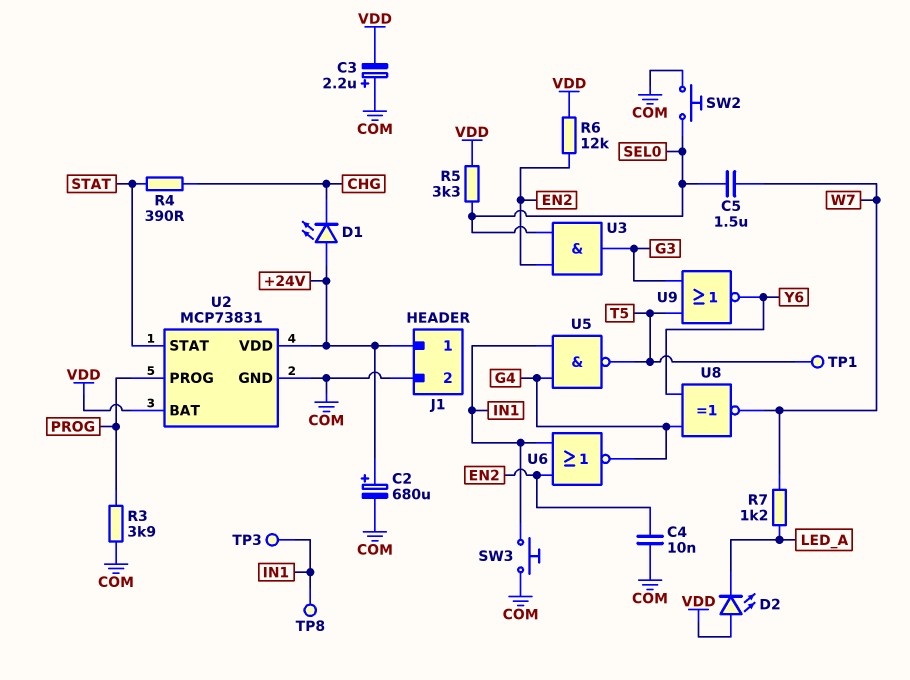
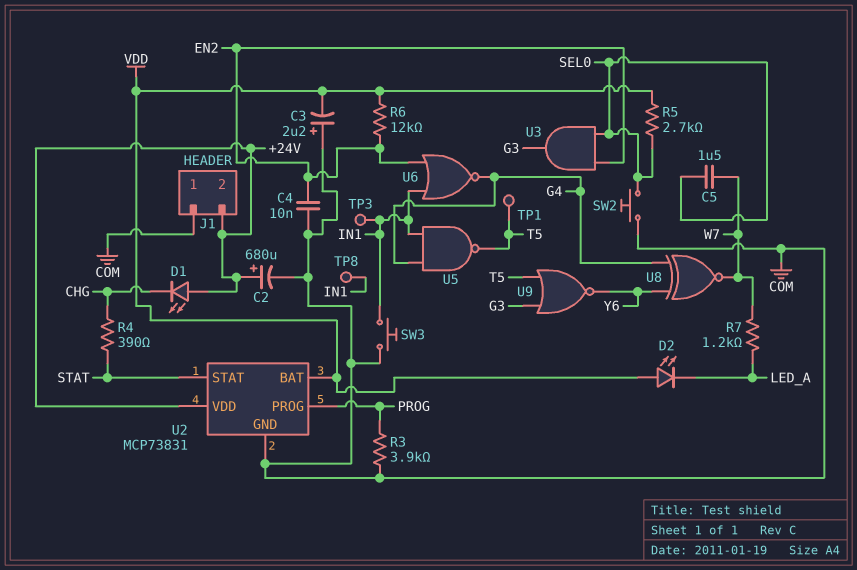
J1 pin 1: +24V -> COM
J1 pin 2: COM -> +24V
R5: 3.3k (SEL0, VDD) -> 2.7k (SEL0, VDD)

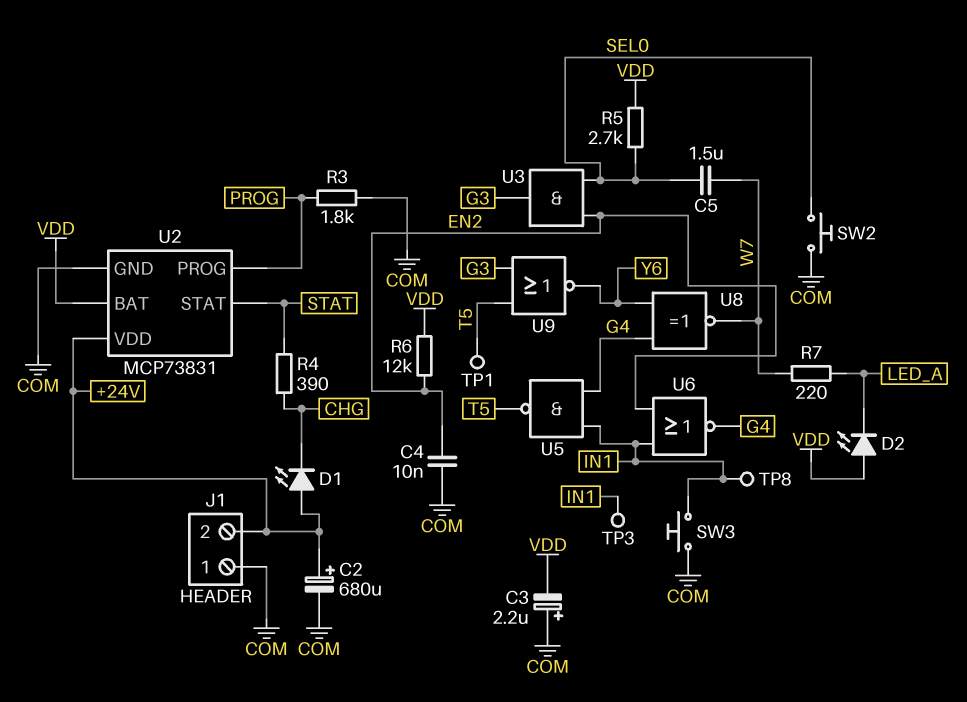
R3: 3.9k (COM, PROG) -> 1.8k (COM, PROG)
R7: 1.2k (LED_A, W7) -> 220 (LED_A, W7)

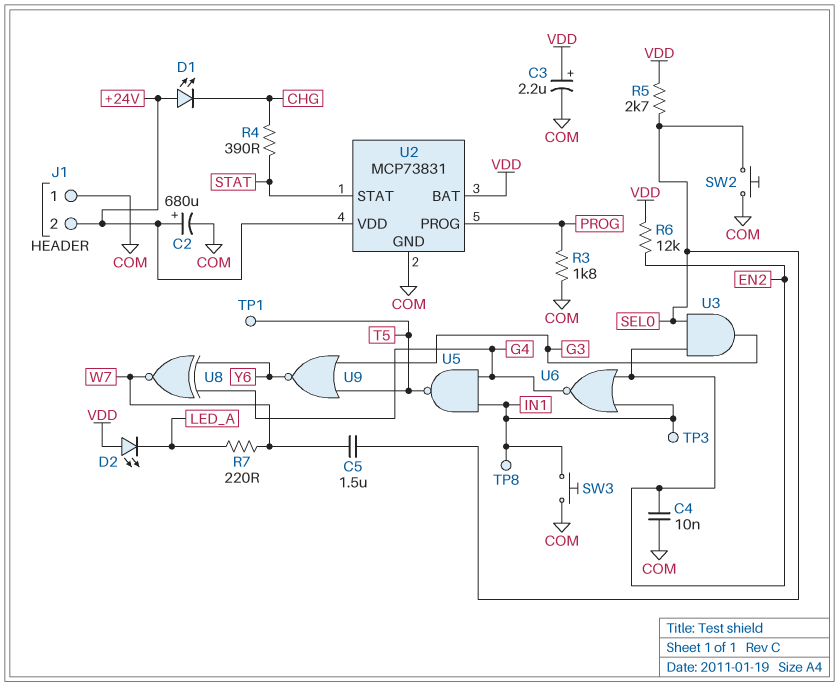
C3: 2.2uF (plus COM, minus VDD) -> 2.2uF (plus VDD, minus COM)

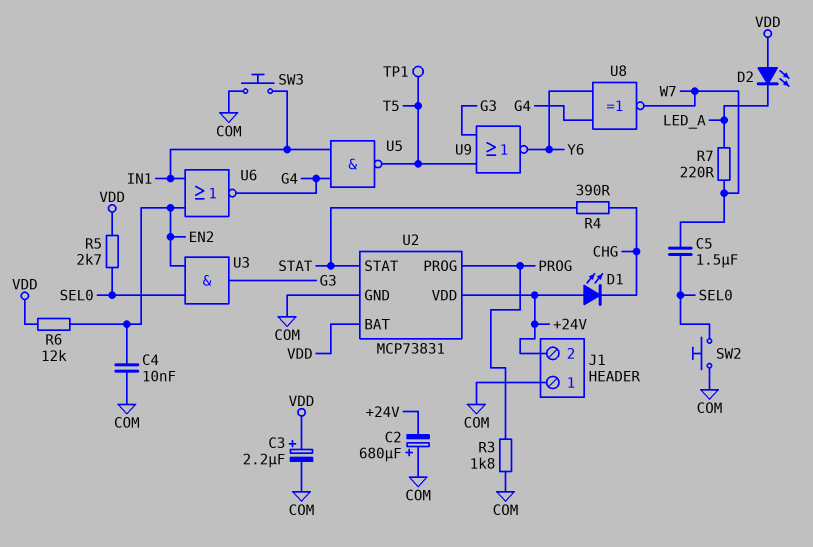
C2: 680uF (plus +24V, minus COM) -> 680uF (plus COM, minus +24V)
TP3: test point (IN1) -> none
TP8: test point (IN1) -> none

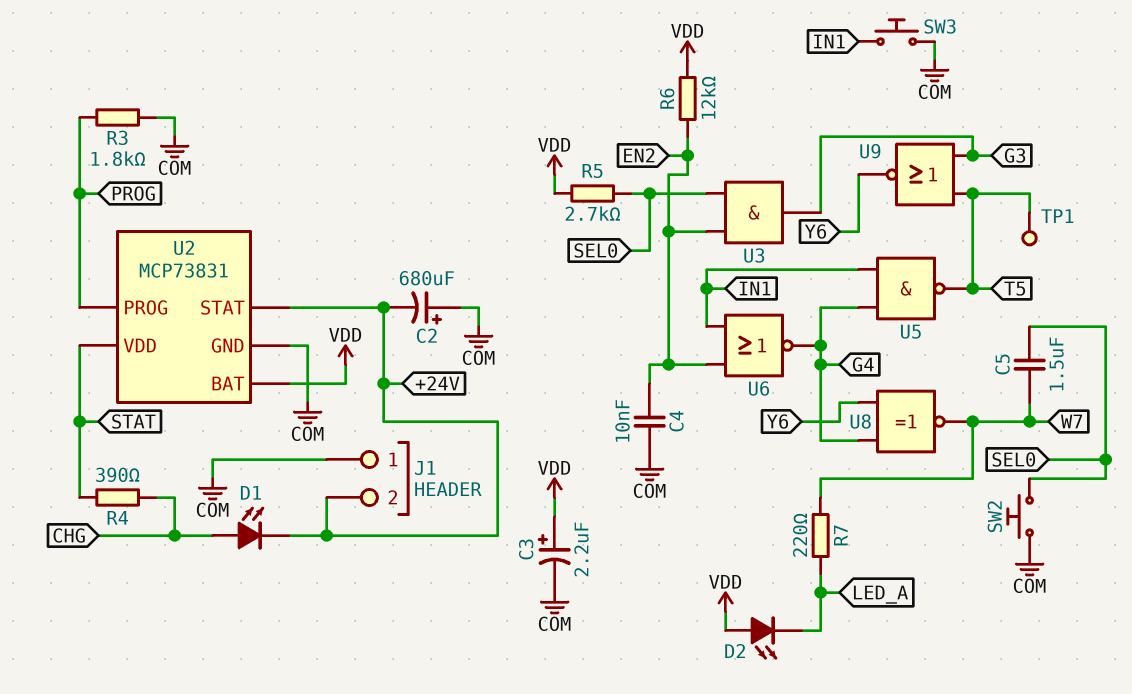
D1: LED (A +24V, K CHG) -> LED (A CHG, K +24V)
U2 pin STAT: STAT -> +24V
U2 pin VDD: +24V -> STAT

